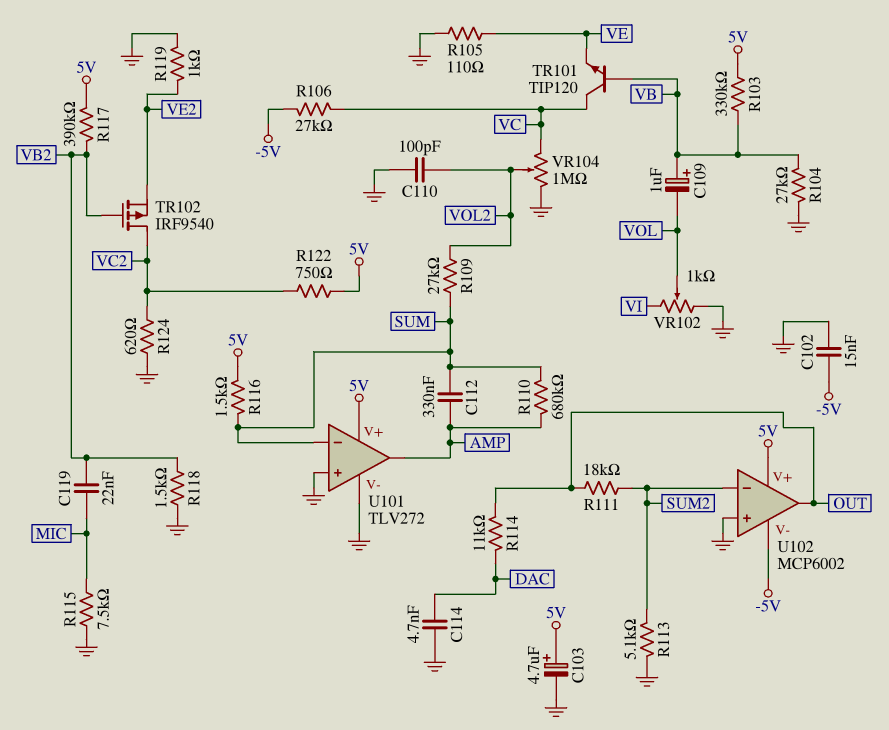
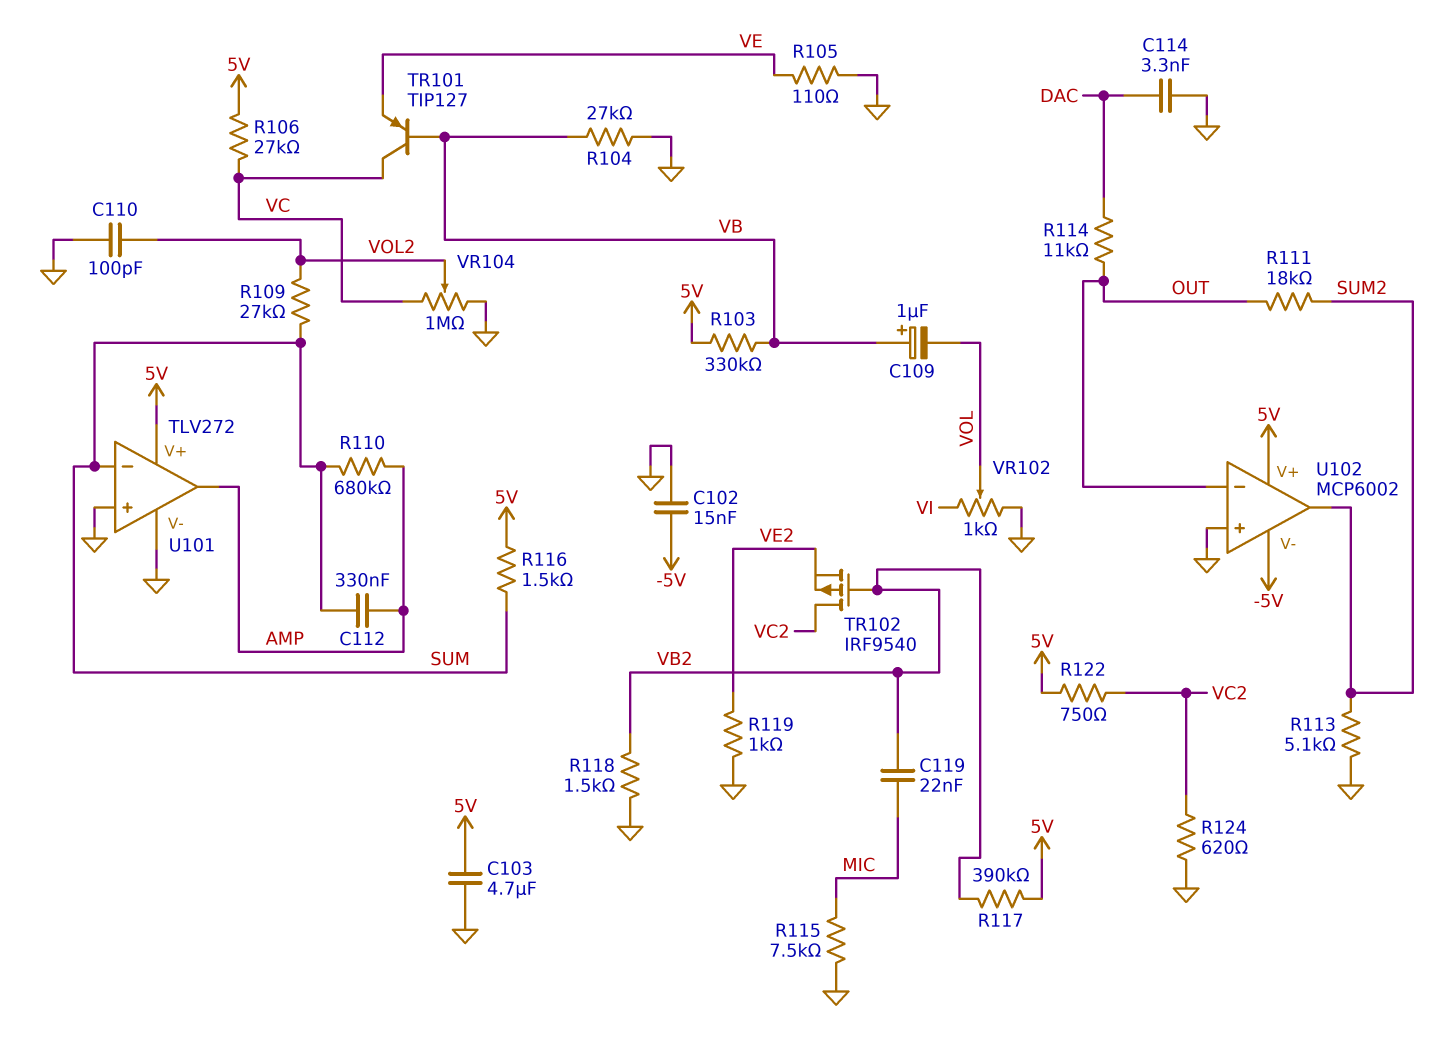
C103: 4.7uF (plus 5V, minus GND) -> 4.7uF (5V, GND)
C114: 4.7nF (DAC, GND) -> 3.3nF (DAC, GND)
R106: 27k (-5V, VC) -> 27k (5V, VC)
TR101: NPN TIP120 (B VB, C VC, E VE) -> PNP TIP127 (B VB, C VC, E VE)
U102 pin in-: SUM2 -> OUT
U102 pin out: OUT -> SUM2

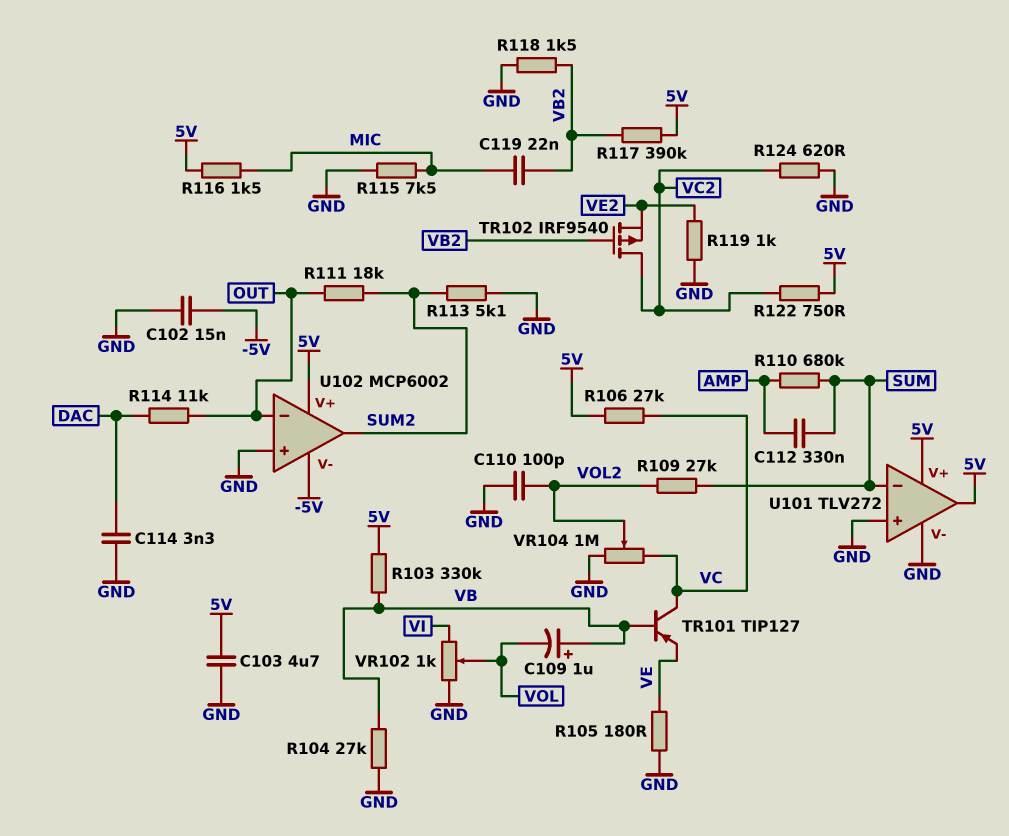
R105: 110 (GND, VE) -> 180 (GND, VE)
R116: 1.5k (5V, SUM) -> 1.5k (5V, MIC)
U101 pin out: AMP -> 5V

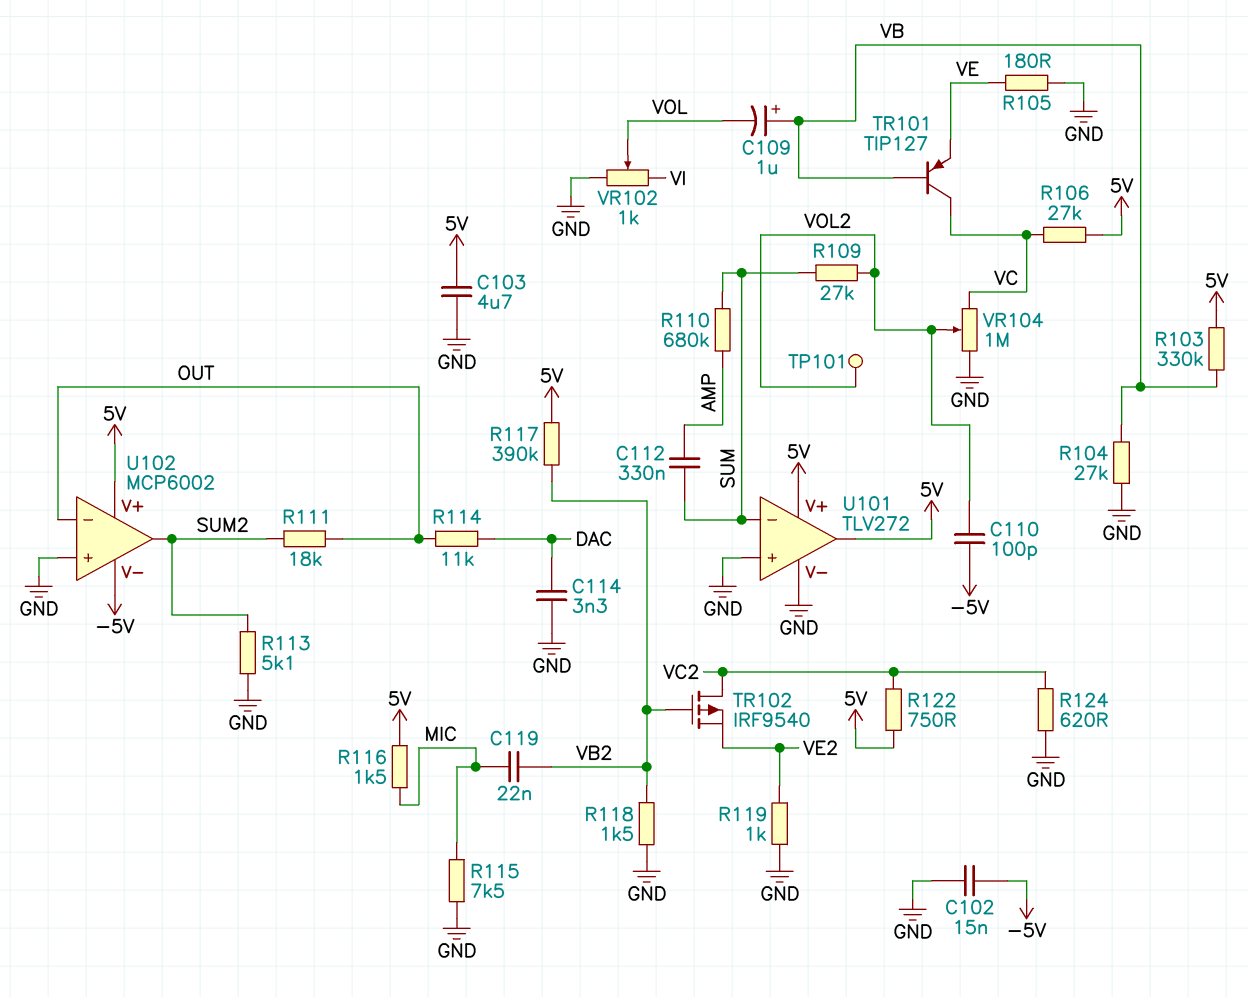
C110: 100pF (GND, VOL2) -> 100pF (-5V, VOL2)
TP101: none -> test point (VOL2)

